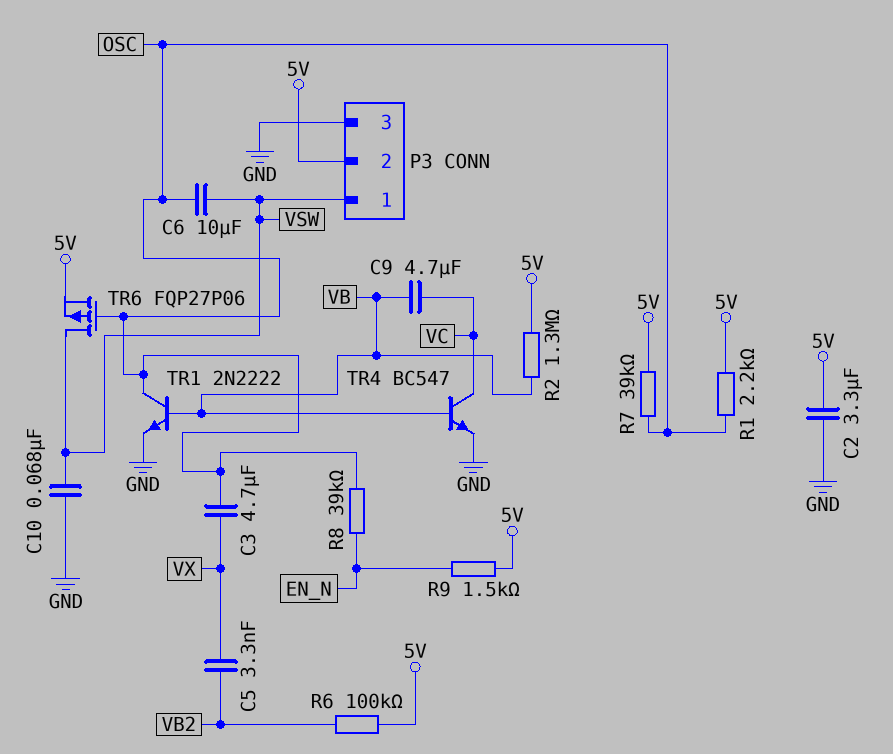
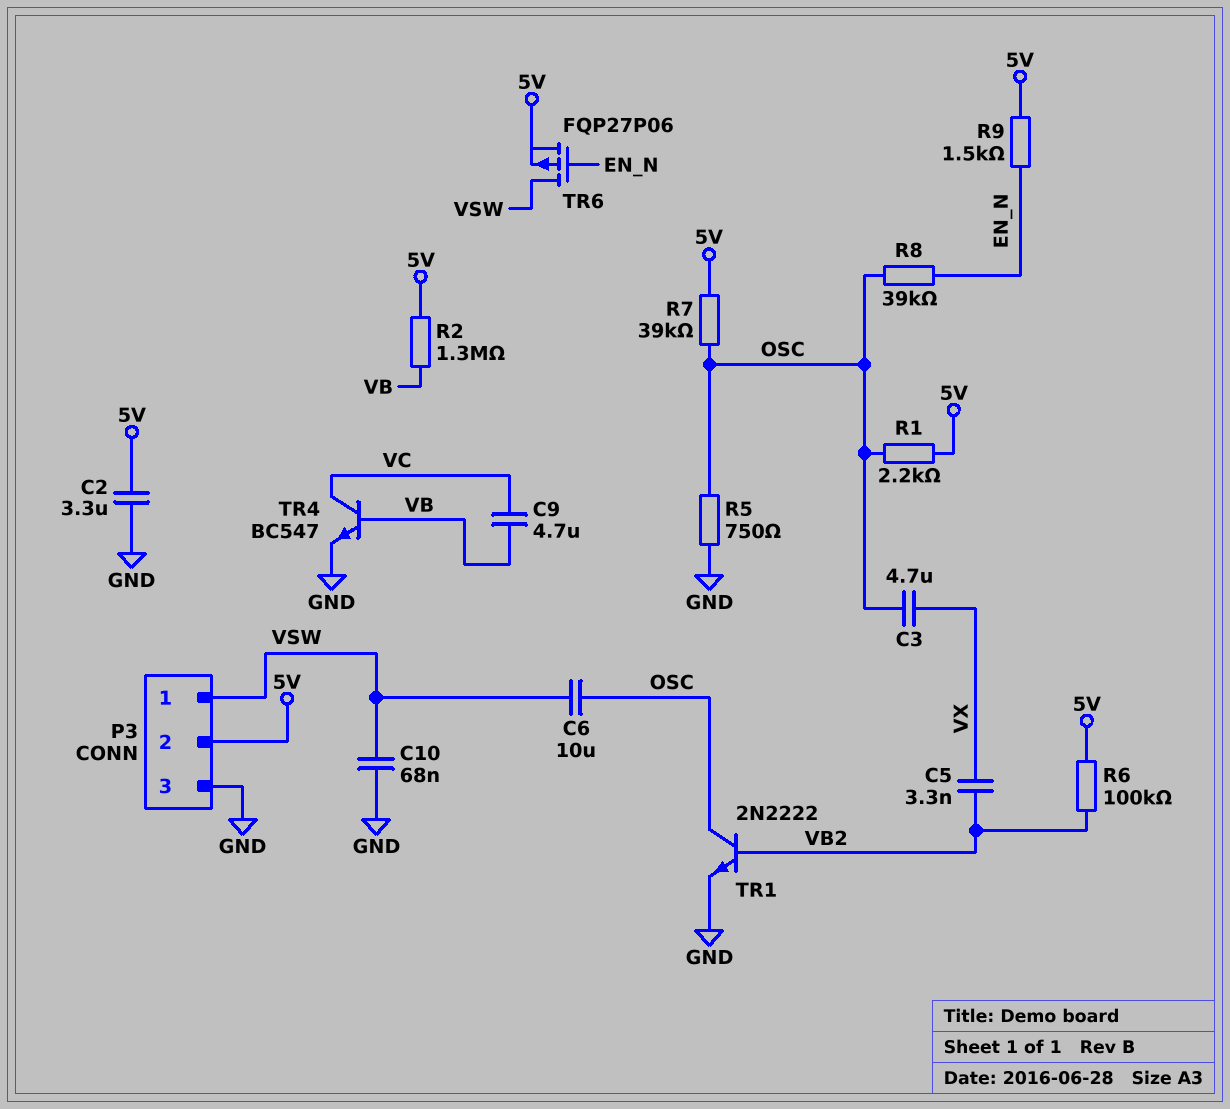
R5: none -> 750 (GND, OSC)
TR1: NPN 2N2222 (B VB, C OSC, E GND) -> NPN 2N2222 (B VB2, C OSC, E GND)
TR6: PMOS FQP27P06 (G OSC, D VSW, S 5V) -> PMOS FQP27P06 (G EN_N, D VSW, S 5V)

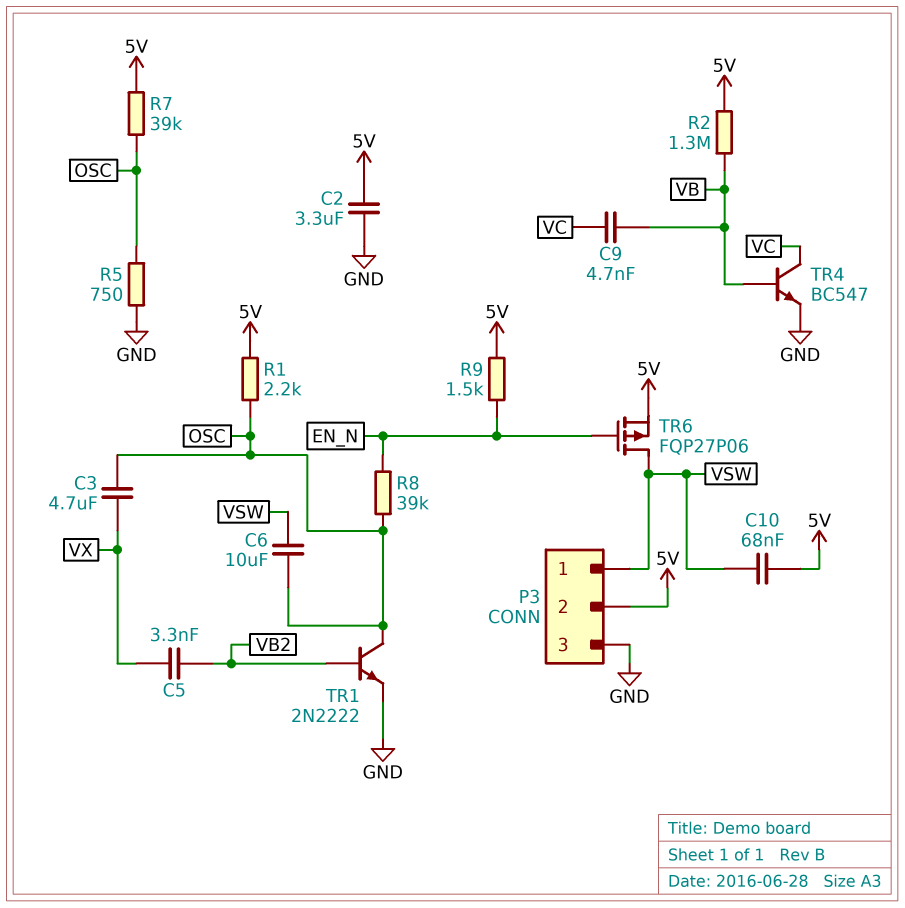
C9: 4.7uF (VB, VC) -> 4.7nF (VB, VC)
C10: 68nF (GND, VSW) -> 68nF (5V, VSW)
R6: 100k (5V, VB2) -> none

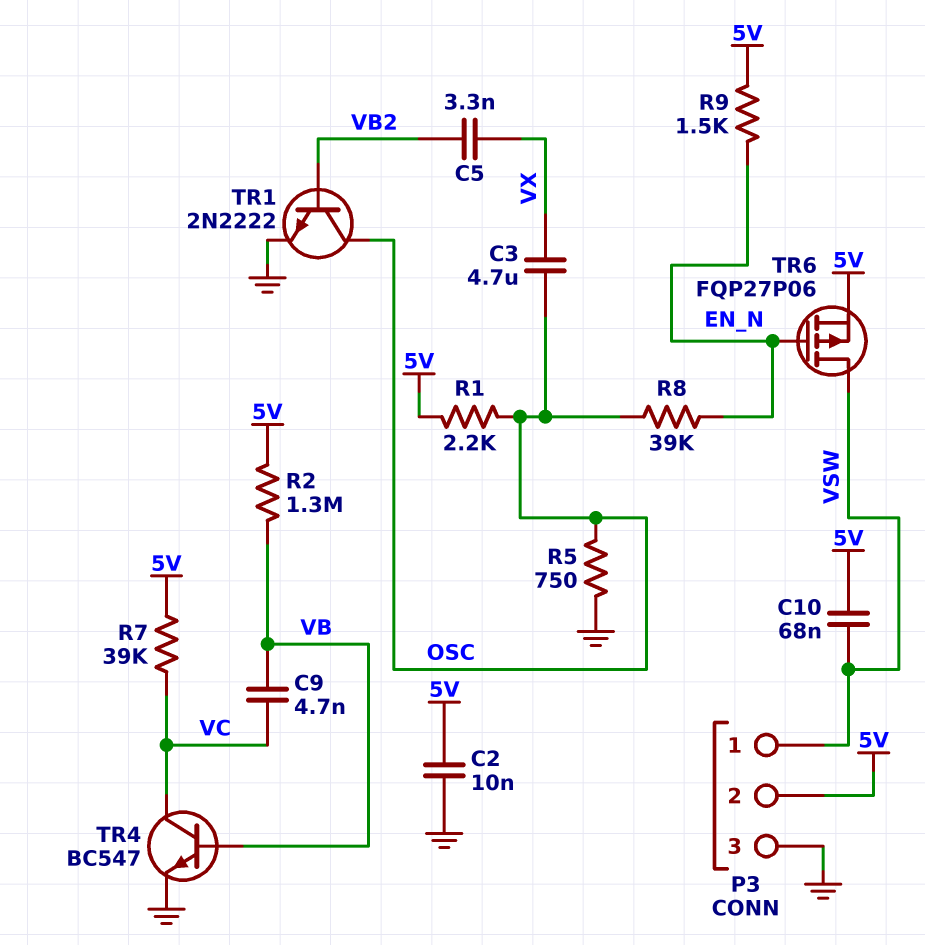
C2: 3.3uF (5V, GND) -> 10nF (5V, GND)
C6: 10uF (OSC, VSW) -> none
R7: 39k (5V, OSC) -> 39k (5V, VC)

